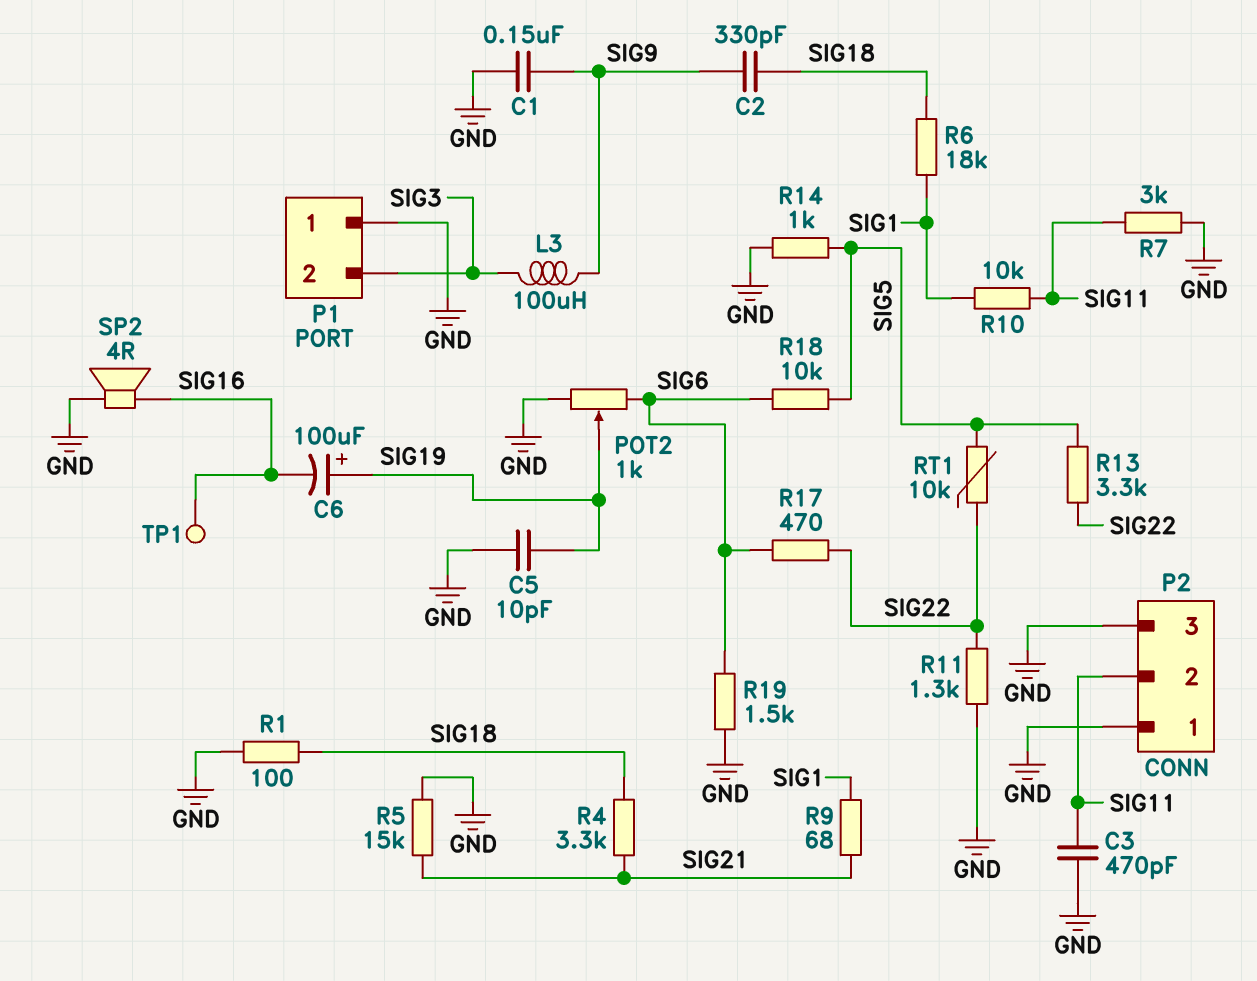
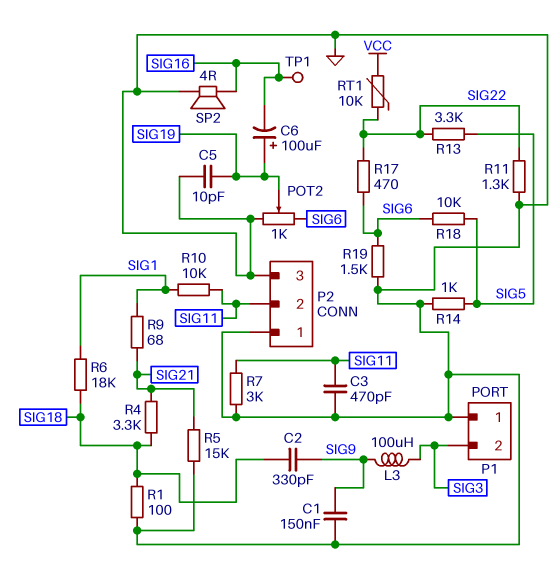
RT1: 10k (SIG5, SIG22) -> 10k (SIG22, VCC)

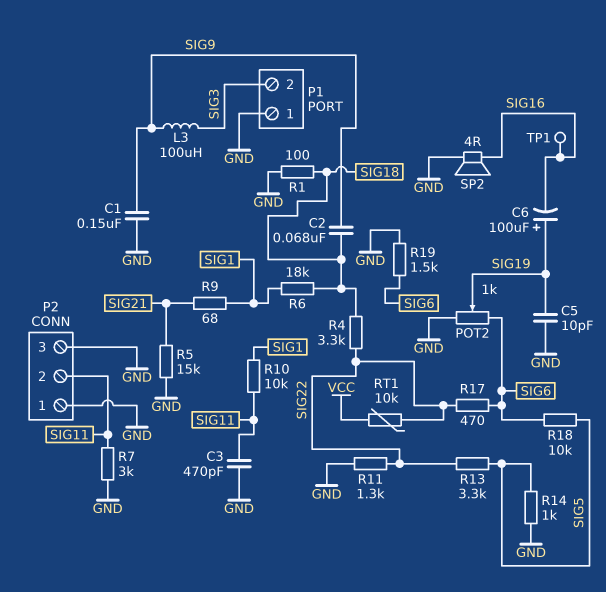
C2: 330pF (SIG9, SIG18) -> 68nF (SIG9, SIG18)
R4: 3.3k (SIG18, SIG21) -> 3.3k (SIG18, SIG22)

